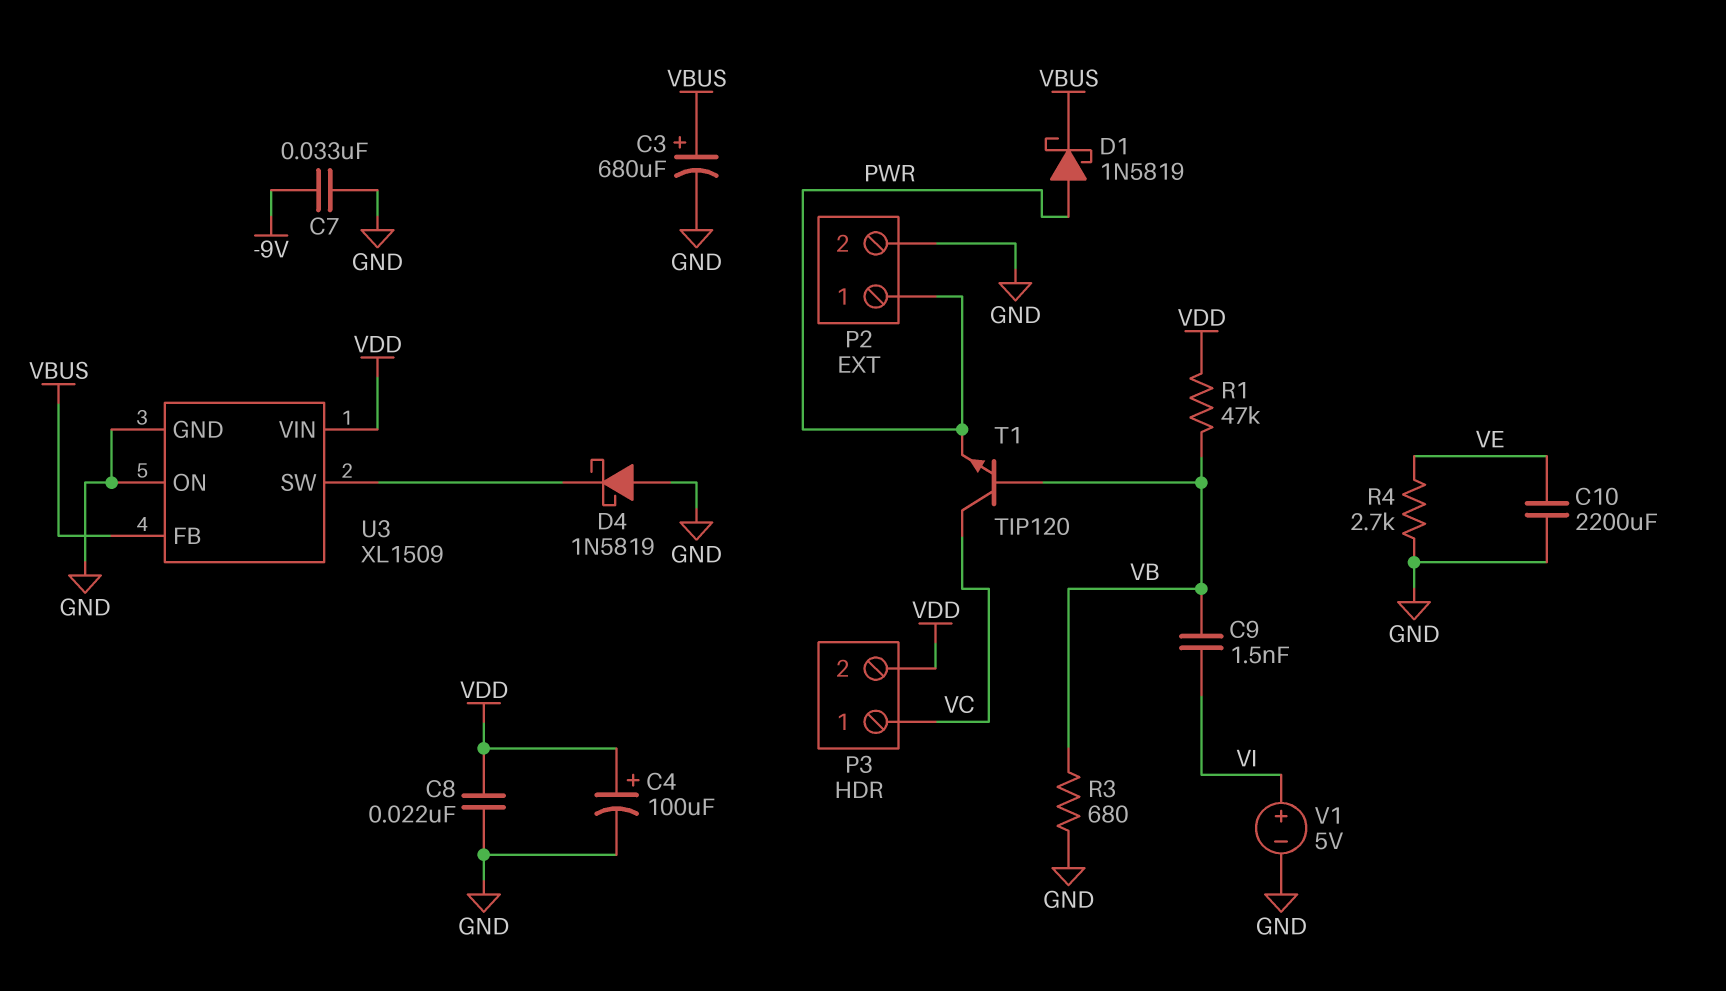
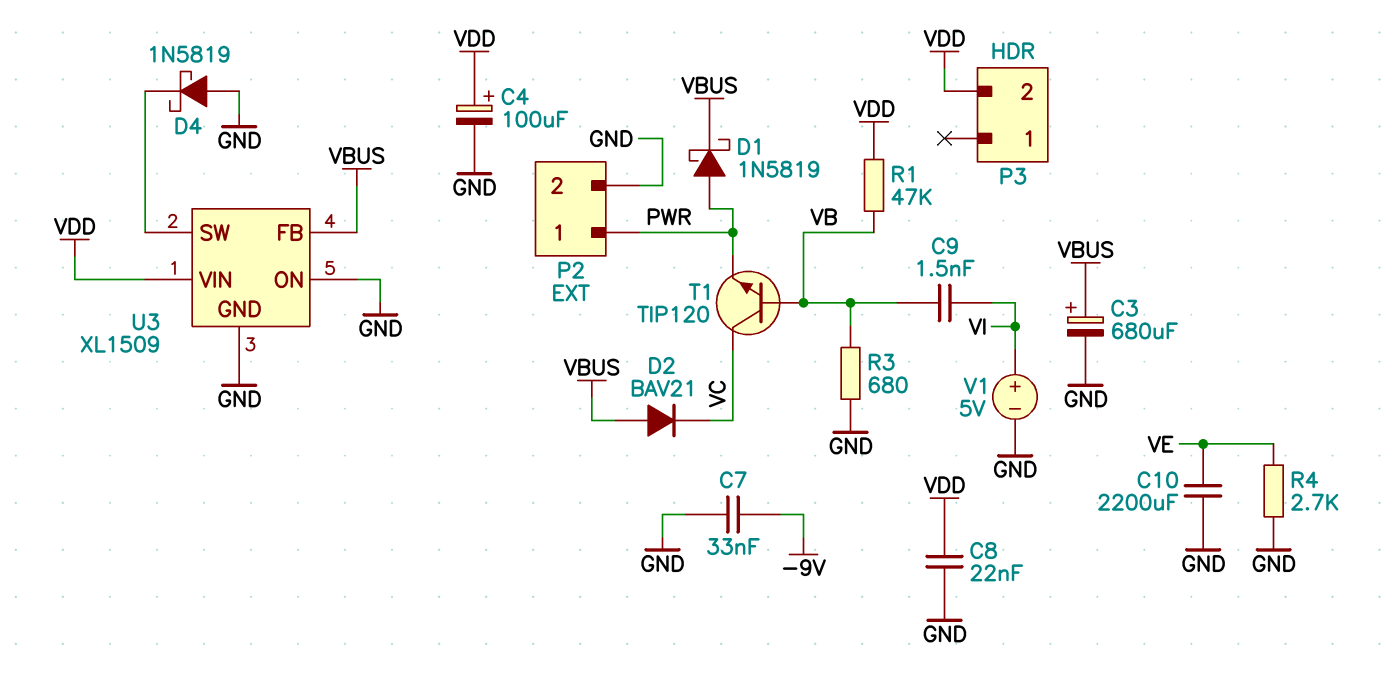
D2: none -> diode BAV21 (A VBUS, K VC)
P3 pin 1: VC -> none

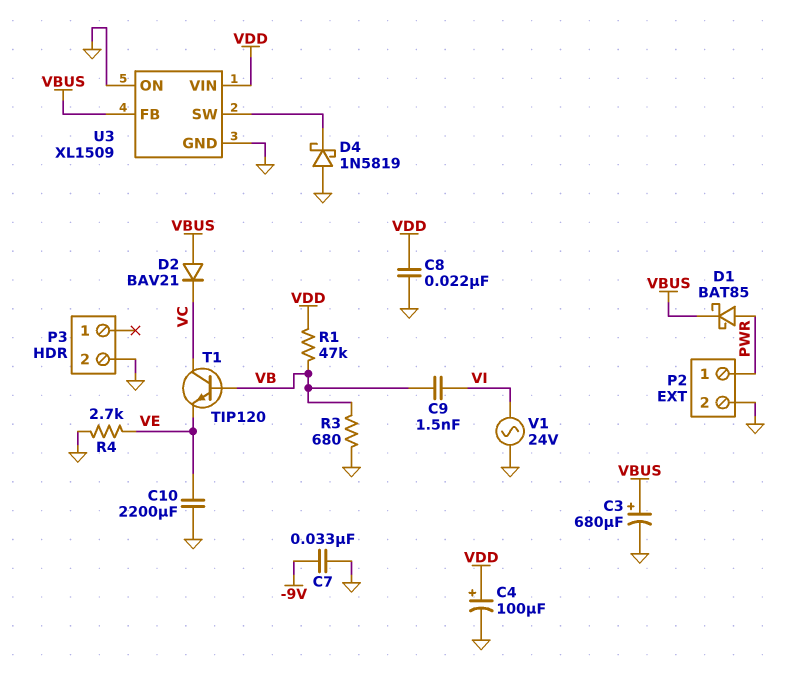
D1: schottky 1N5819 (A PWR, K VBUS) -> schottky BAT85 (A PWR, K VBUS)
P3 pin 2: VDD -> GND
T1: NPN TIP120 (B VB, C VC, E PWR) -> NPN TIP120 (B VB, C VC, E VE)
V1: 5V (plus VI, minus GND) -> AC 24V (GND, VI)

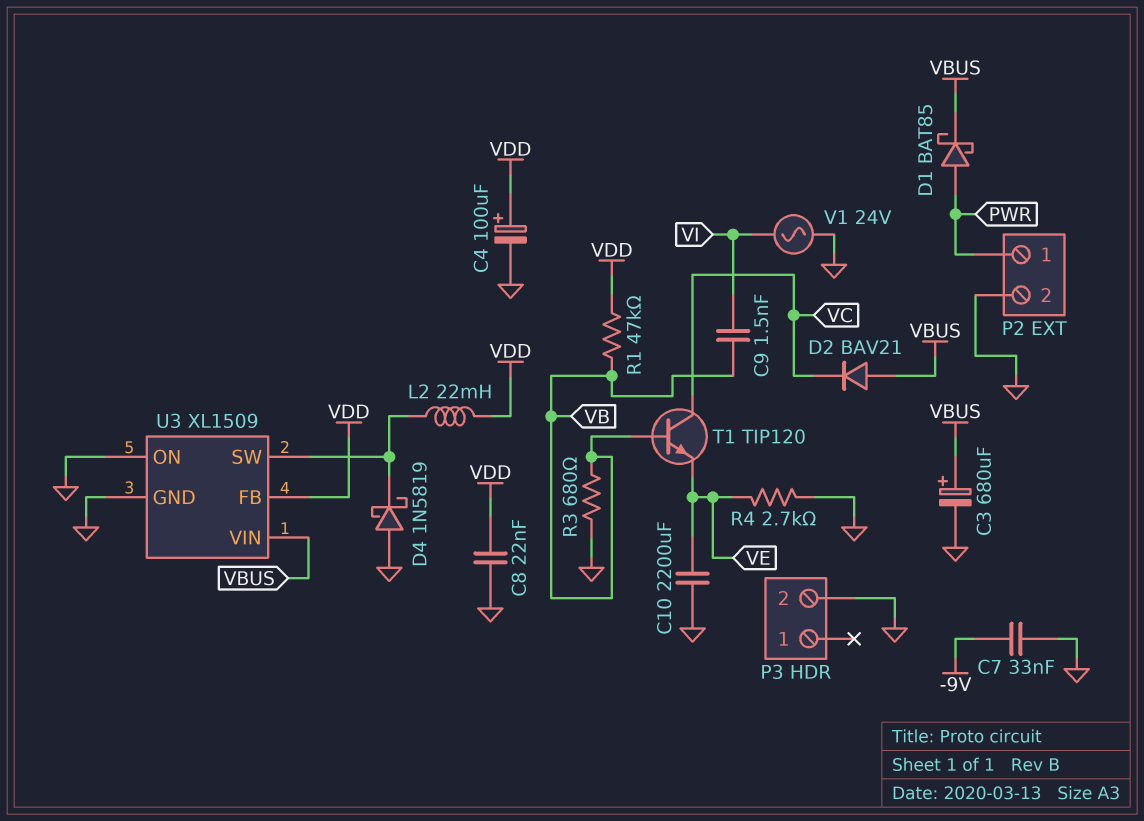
L2: none -> 22mH (U3/SW, VDD)
U3 pin FB: VBUS -> VDD
U3 pin VIN: VDD -> VBUS

